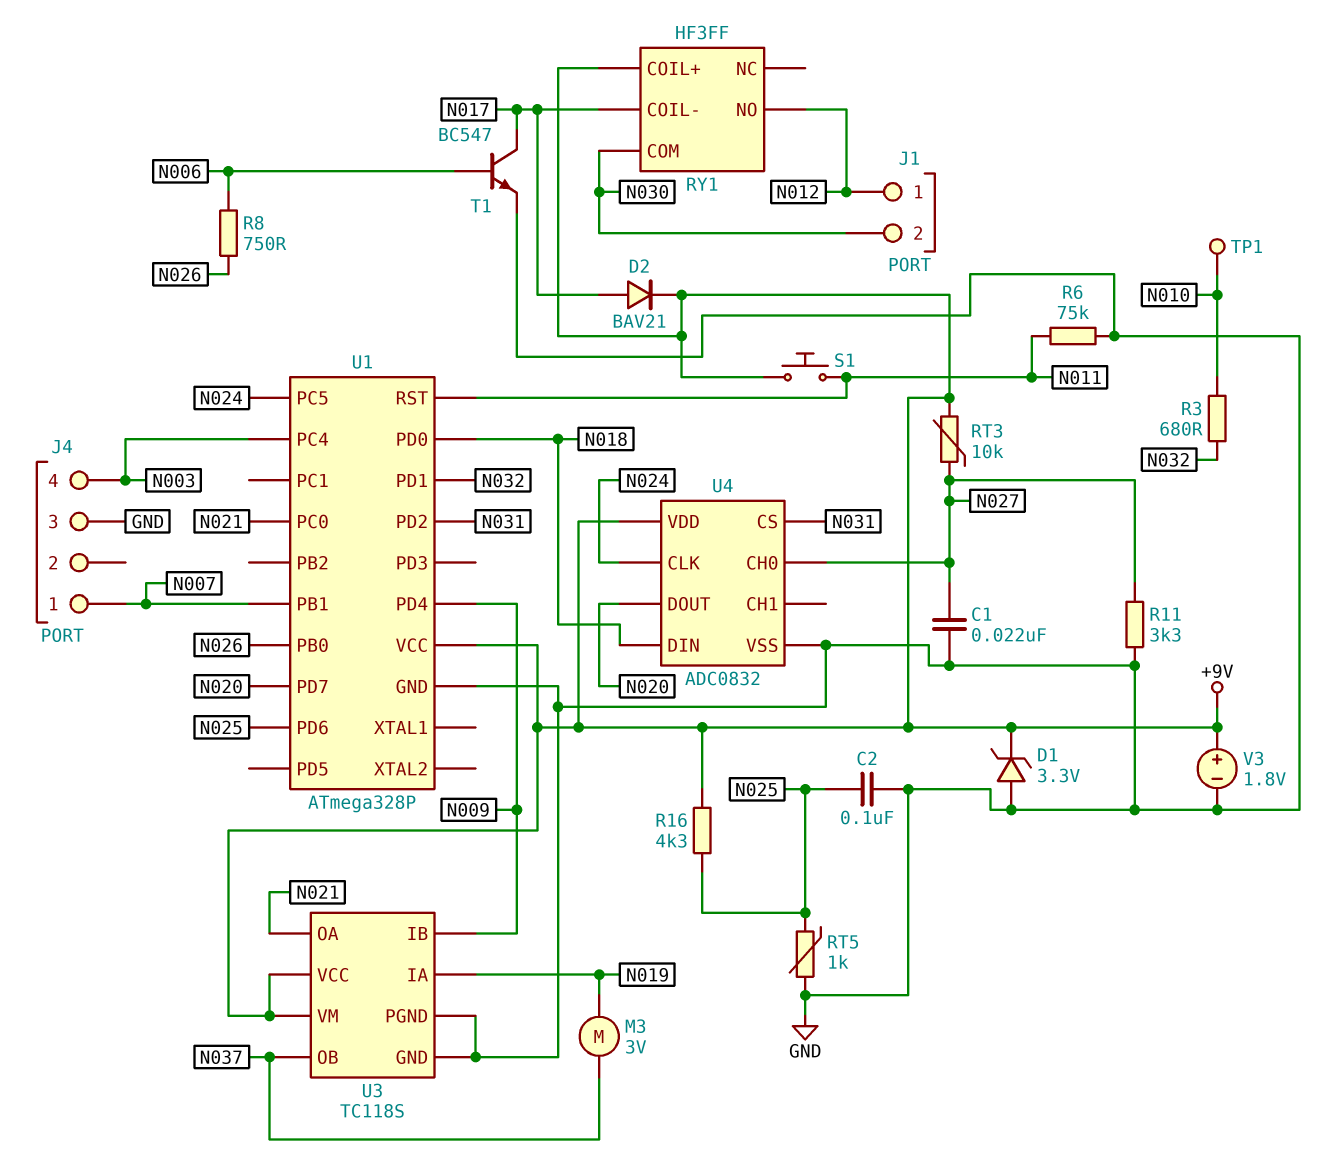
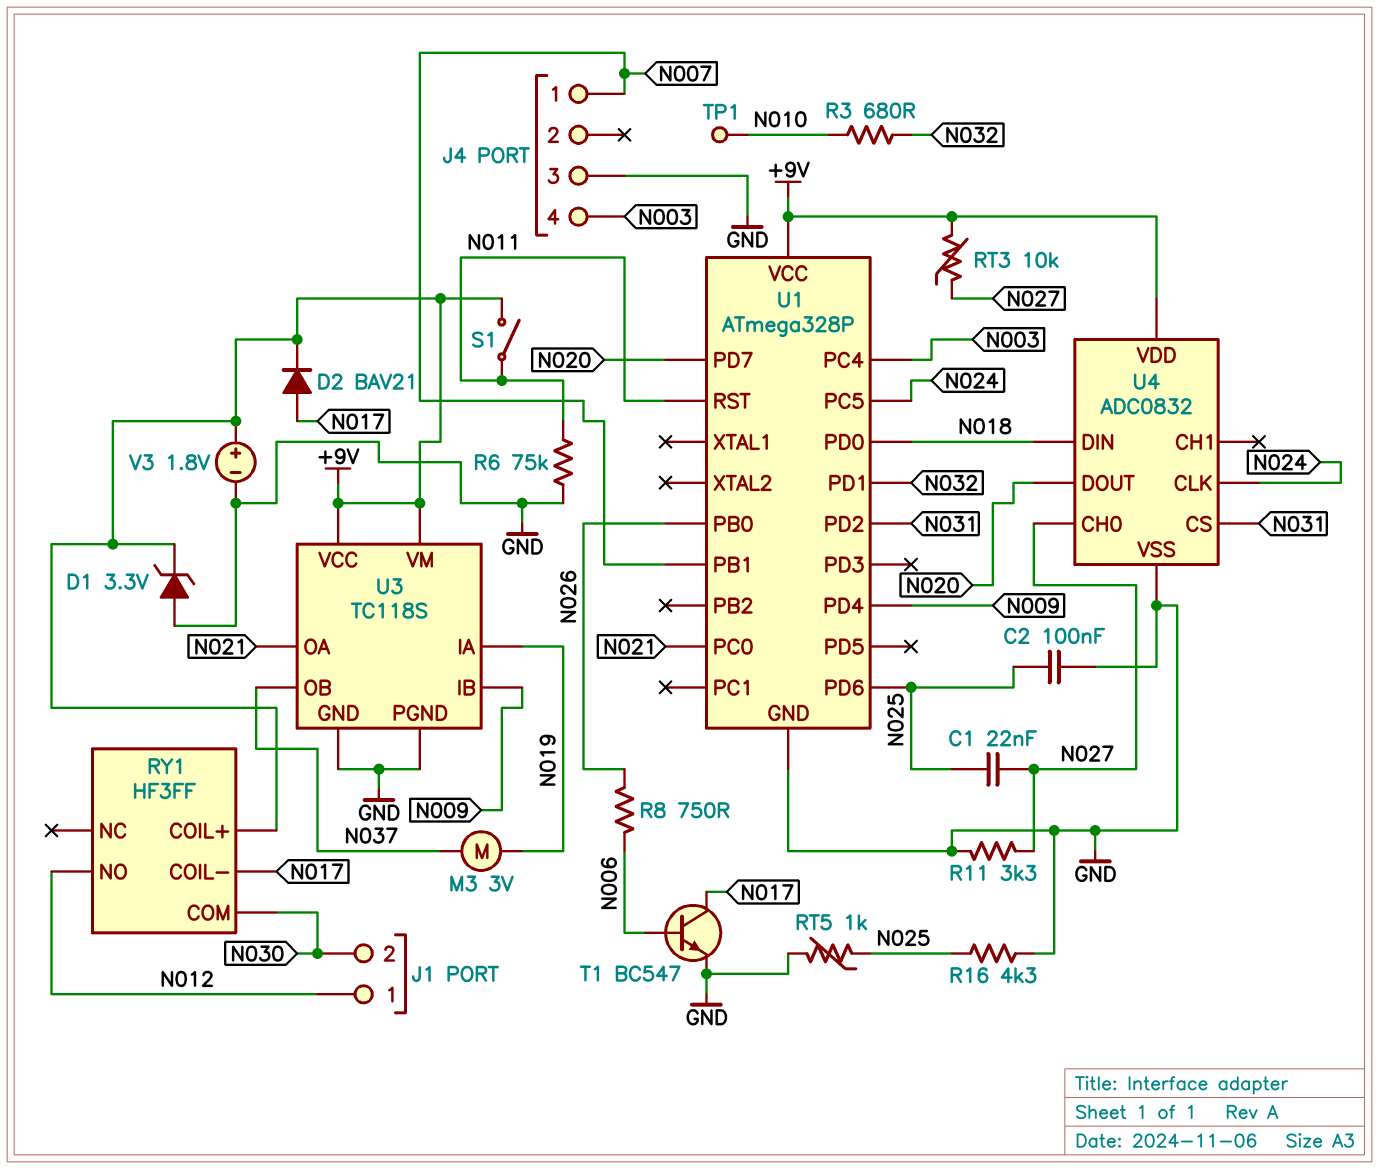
C1: 22nF (GND, N027) -> 22nF (N025, N027)
R16: 4.3k (+9V, N025) -> 4.3k (GND, N025)
S1: button (+9V, N011) -> switch (+9V, N011)

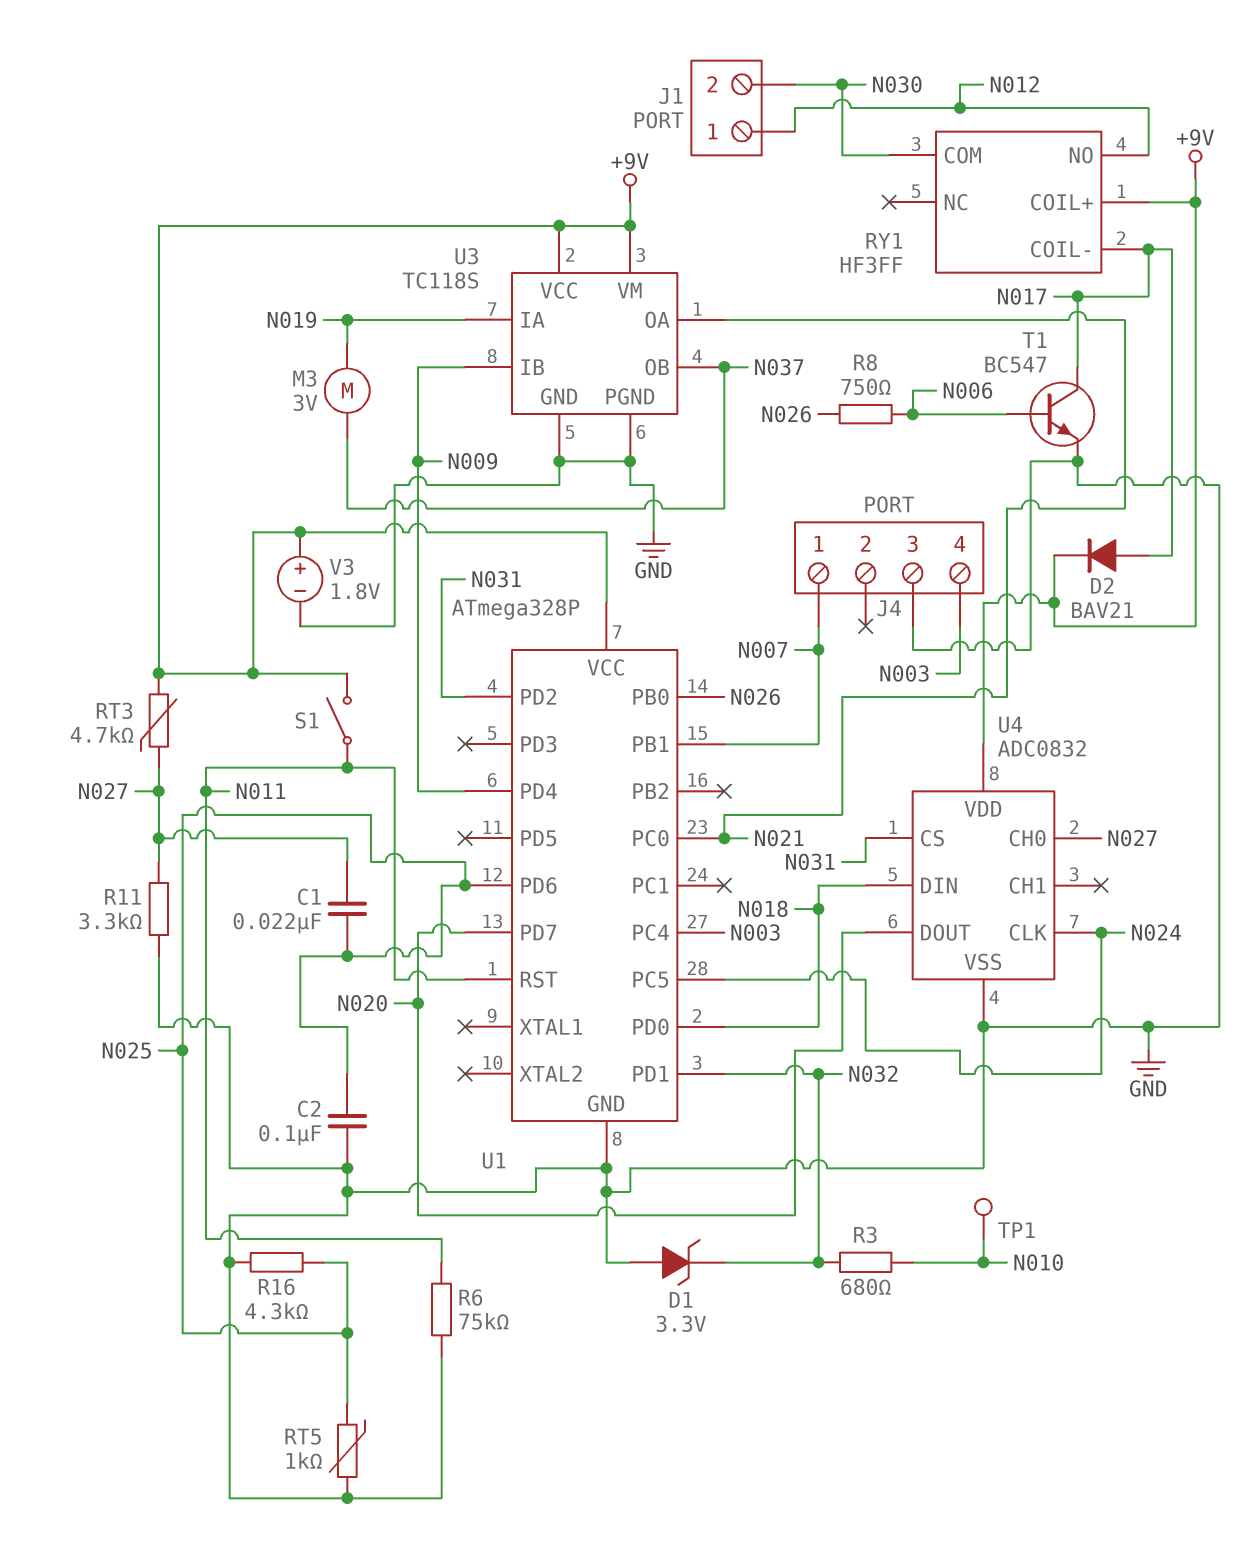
D1: zener 3.3V (A GND, K +9V) -> zener 3.3V (A GND, K N032)
RT3: 10k (+9V, N027) -> 4.7k (+9V, N027)

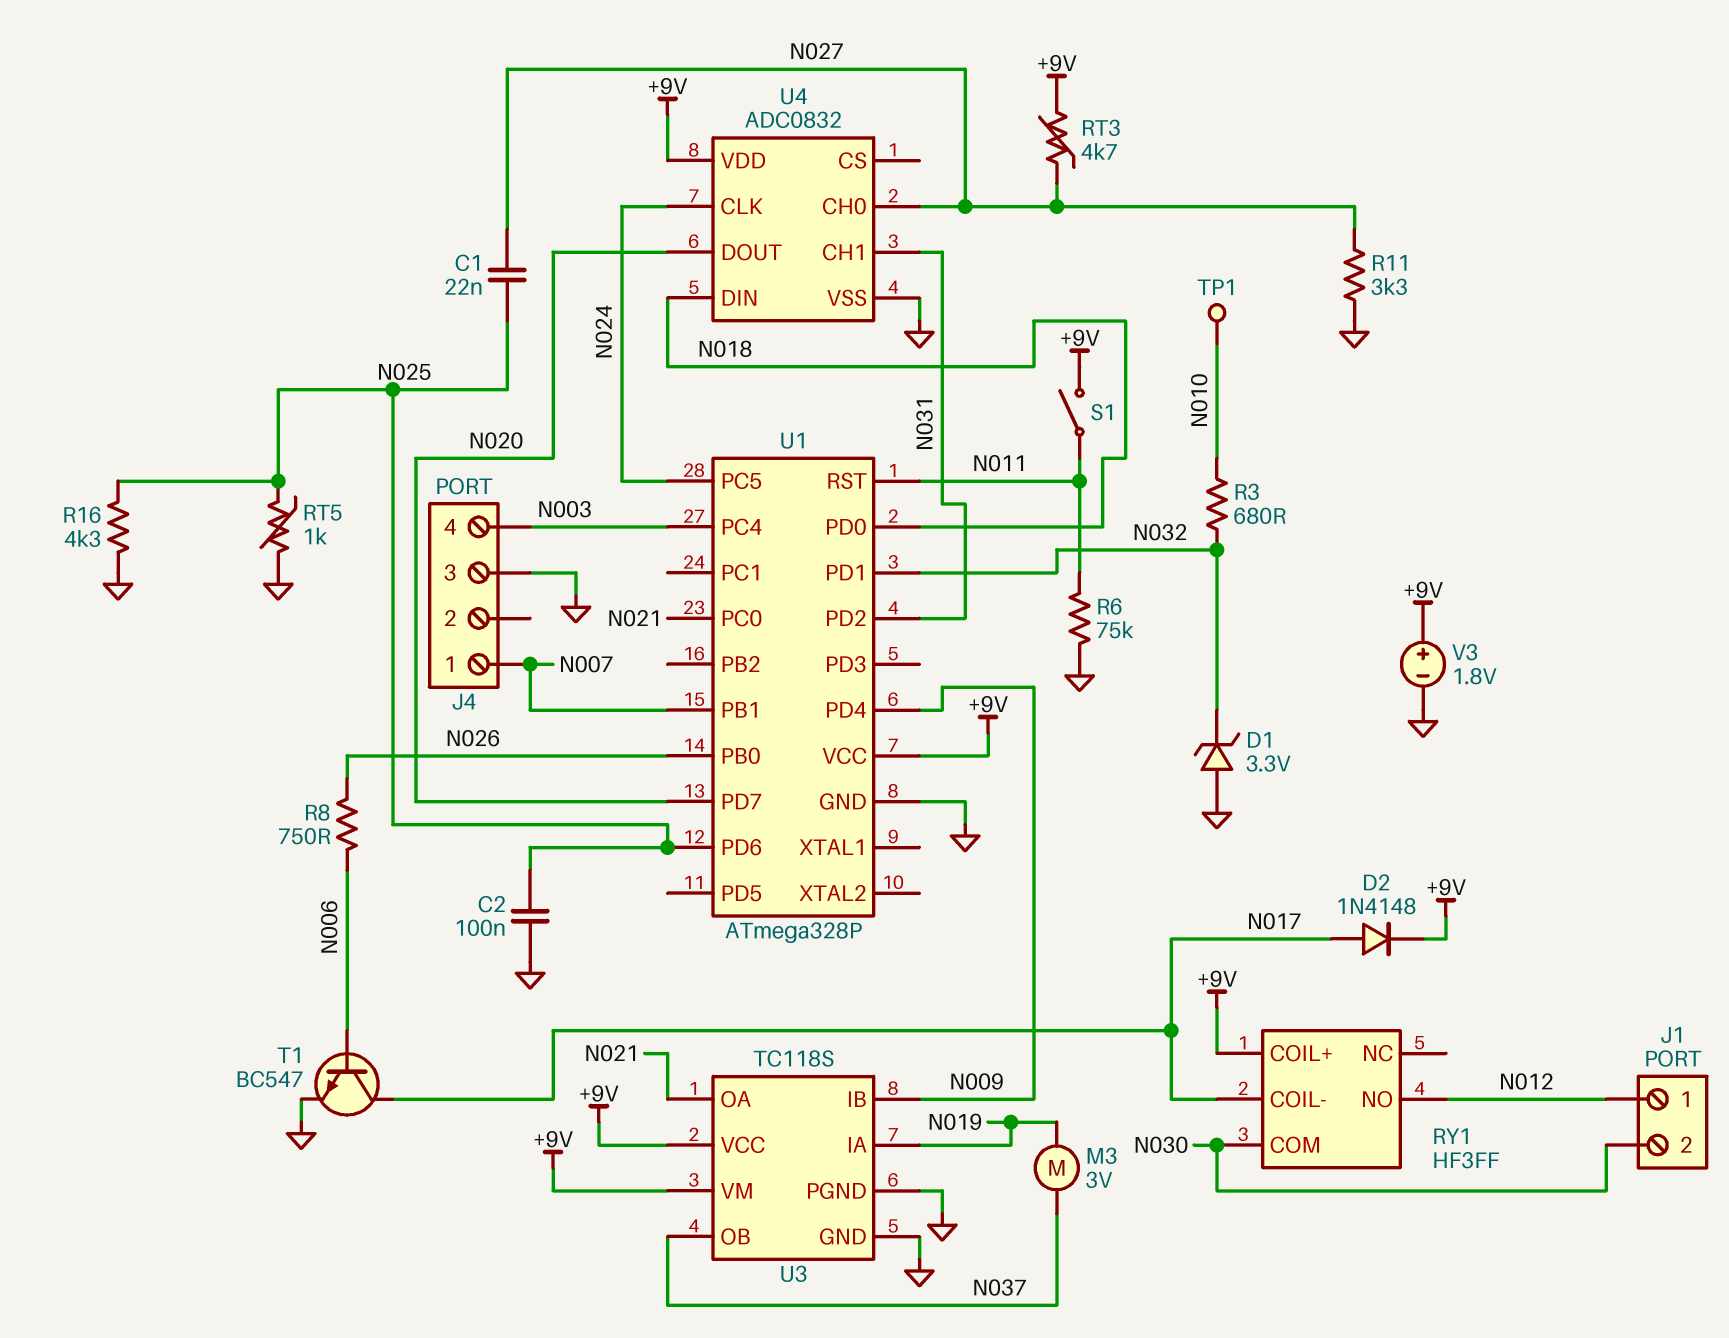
D2: diode BAV21 (A N017, K +9V) -> diode 1N4148 (A N017, K +9V)
U4 pin CH1: none -> N031
U4 pin CS: N031 -> none

